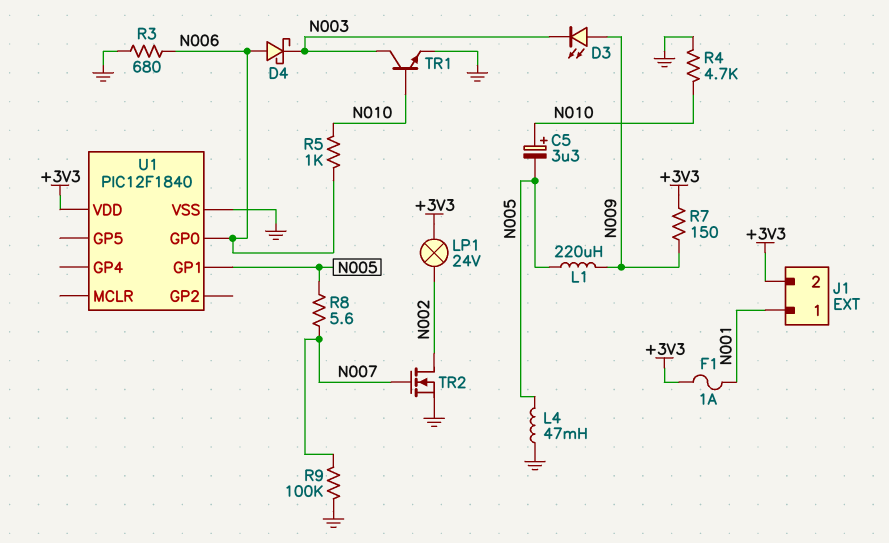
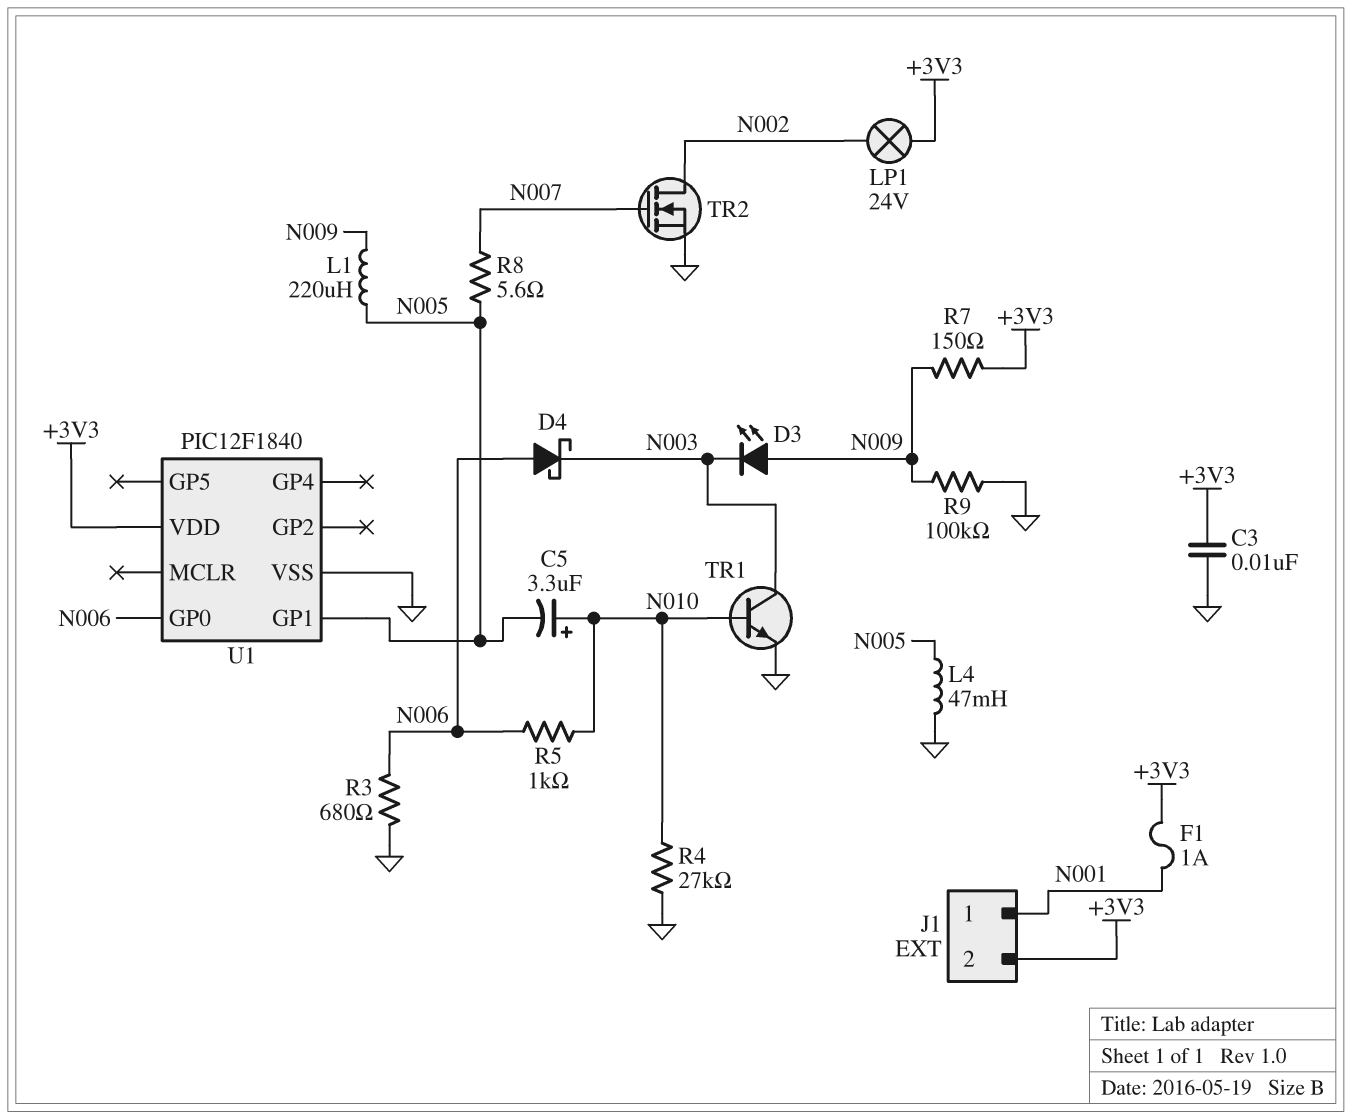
C3: none -> 10nF (+3V3, GND)
R4: 4.7k (GND, N010) -> 27k (GND, N010)
R9: 100k (GND, N007) -> 100k (GND, N009)

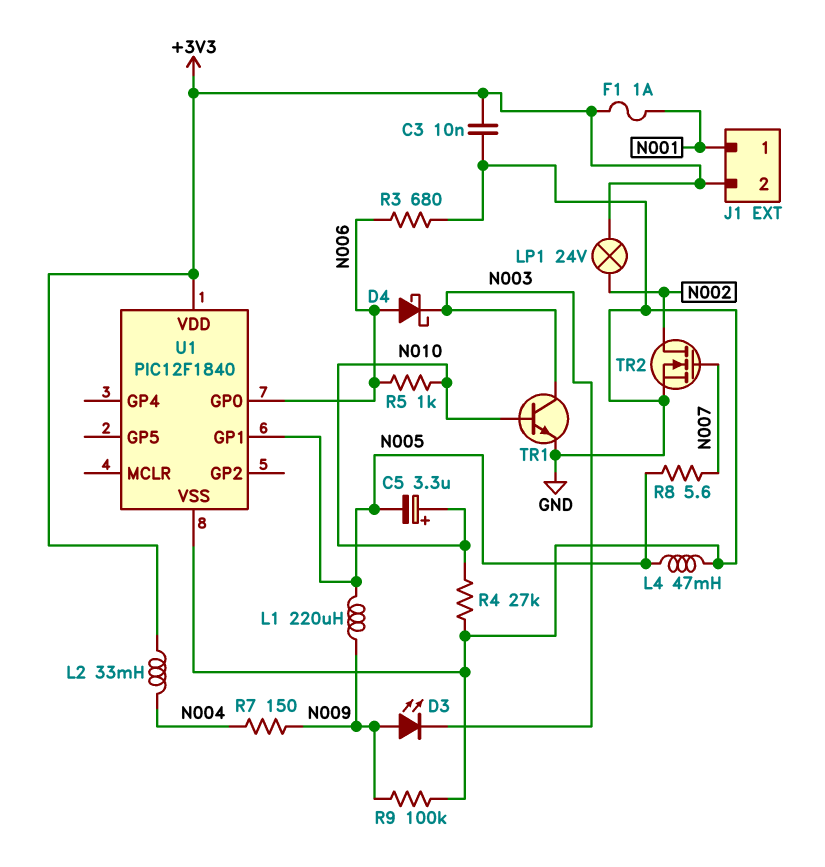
L2: none -> 33mH (+3V3, N004)
R7: 150 (+3V3, N009) -> 150 (N004, N009)

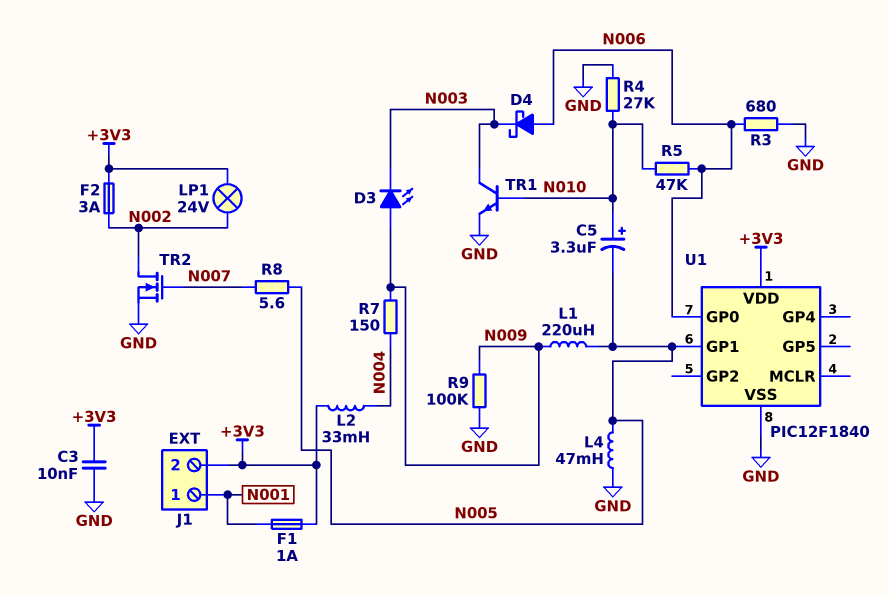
F2: none -> 3A (+3V3, N002)
R5: 1k (N006, N010) -> 47k (N006, N010)

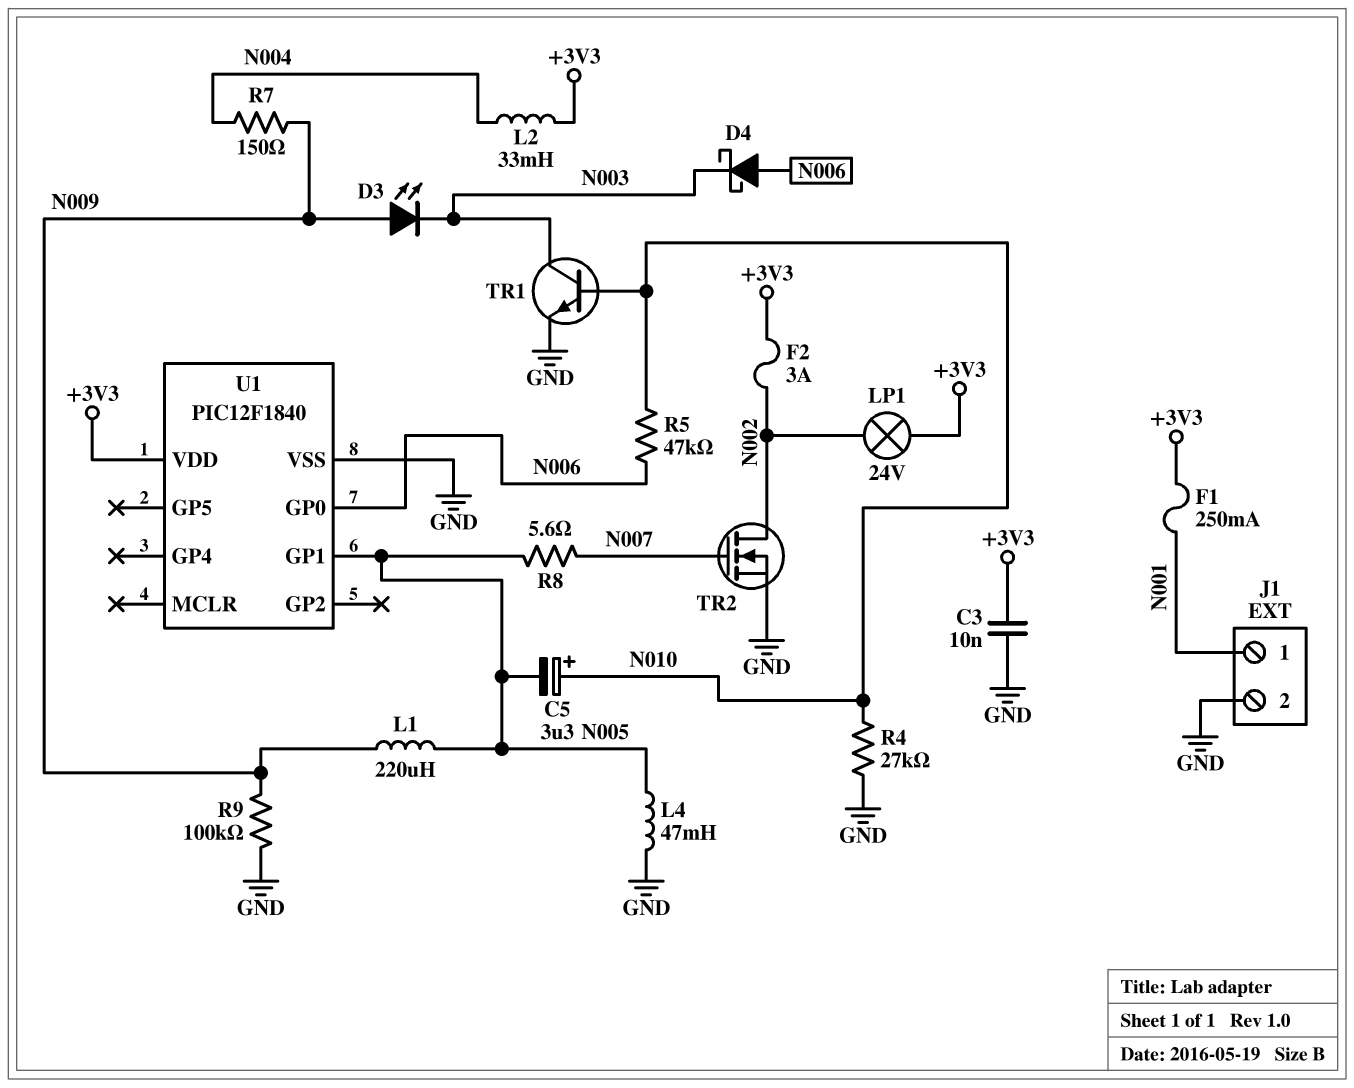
F1: 1A (+3V3, N001) -> 250mA (+3V3, N001)
J1 pin 2: +3V3 -> GND
R3: 680 (GND, N006) -> none

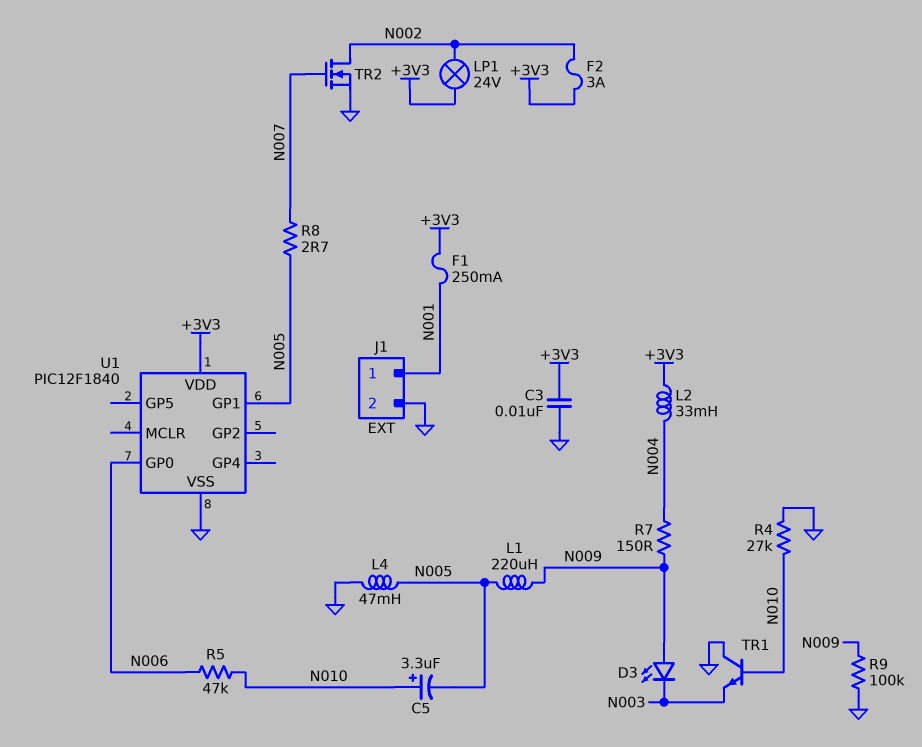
D4: schottky (A N006, K N003) -> none
R8: 5.6 (N005, N007) -> 2.7 (N005, N007)
TR1: NPN (B N010, C N003, E GND) -> NPN (B N010, C GND, E N003)

